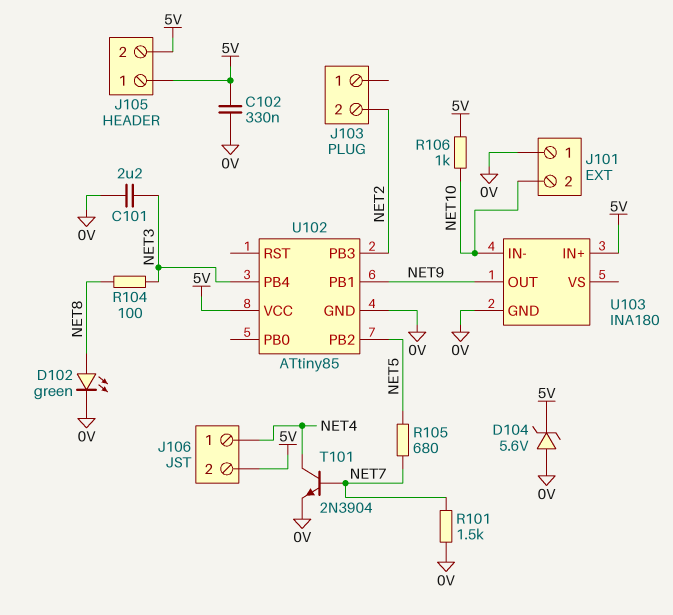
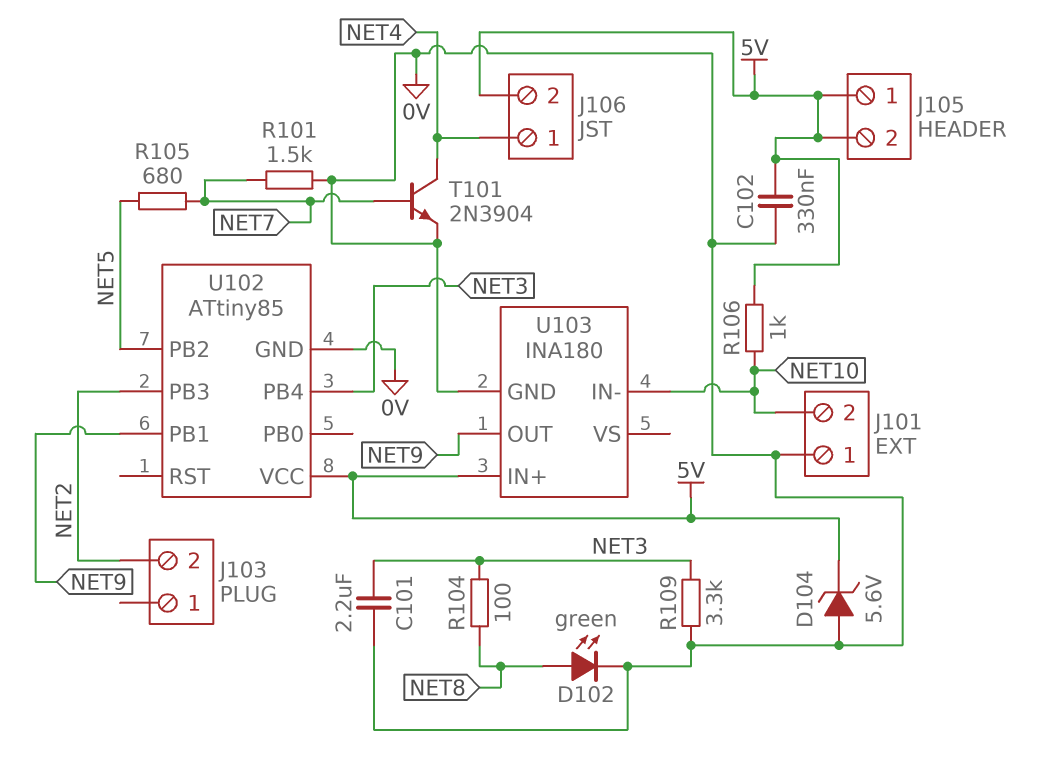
R109: none -> 3.3k (0V, NET3)

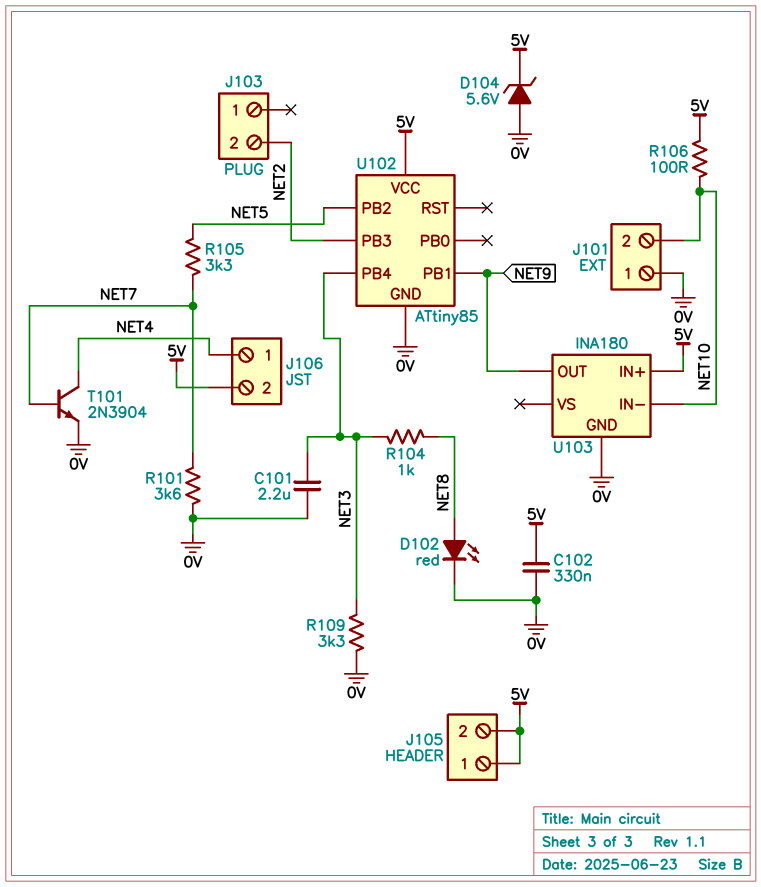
D102: LED green (A NET8, K 0V) -> LED red (A NET8, K 0V)
R101: 1.5k (0V, NET7) -> 3.6k (0V, NET7)
R104: 100 (NET3, NET8) -> 1k (NET3, NET8)
R105: 680 (NET5, NET7) -> 3.3k (NET5, NET7)
R106: 1k (5V, NET10) -> 100 (5V, NET10)

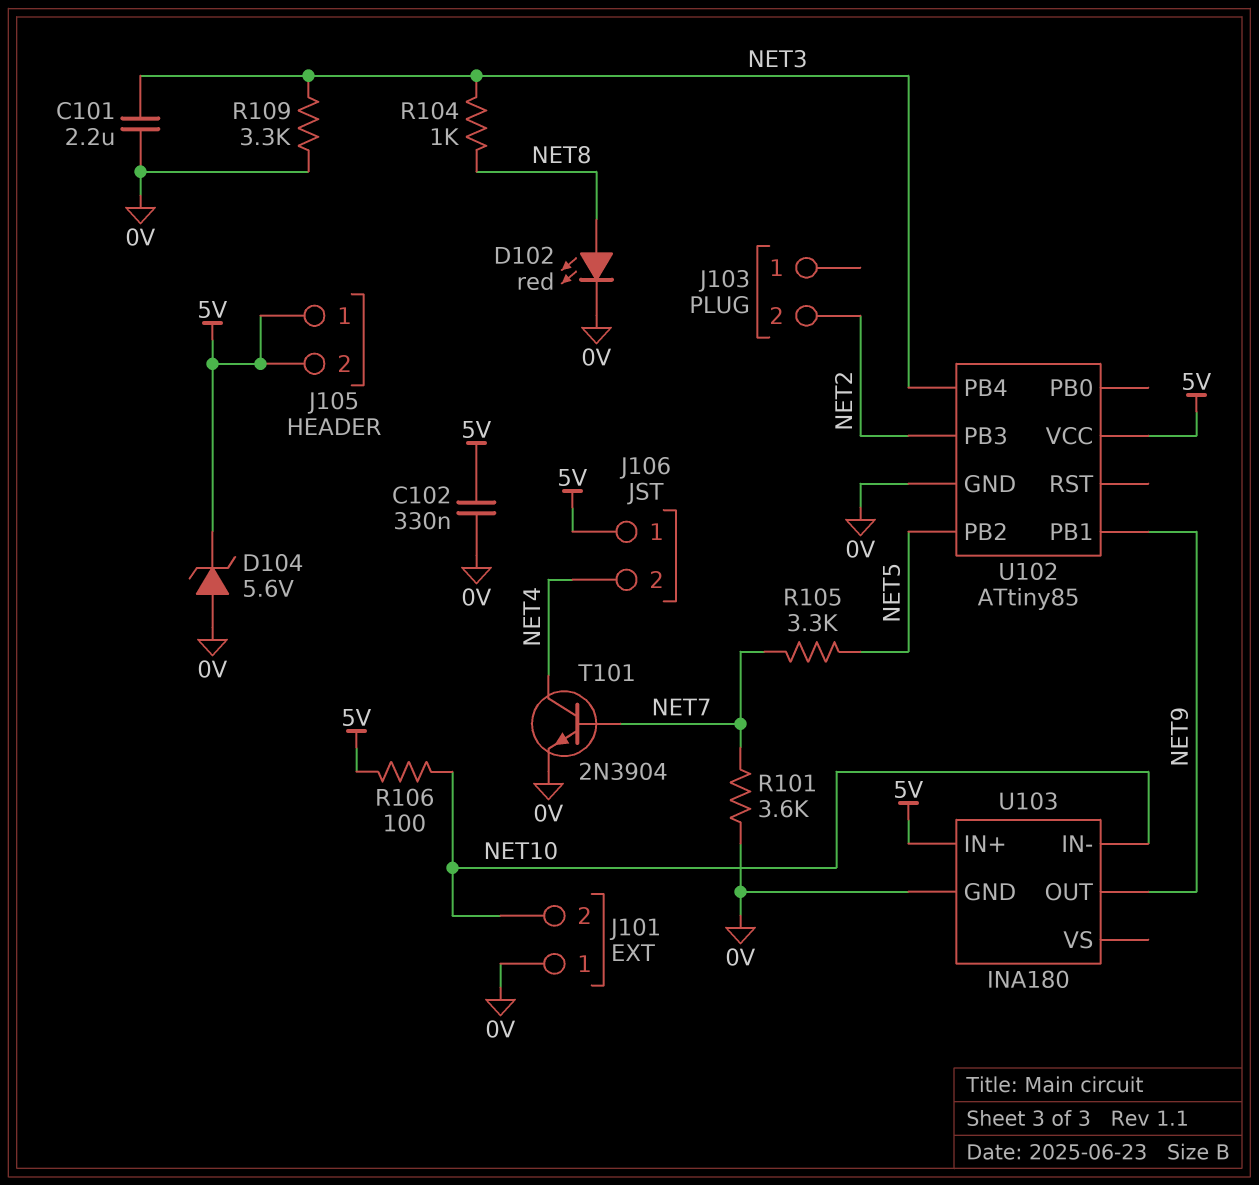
J106 pin 1: NET4 -> 5V
J106 pin 2: 5V -> NET4

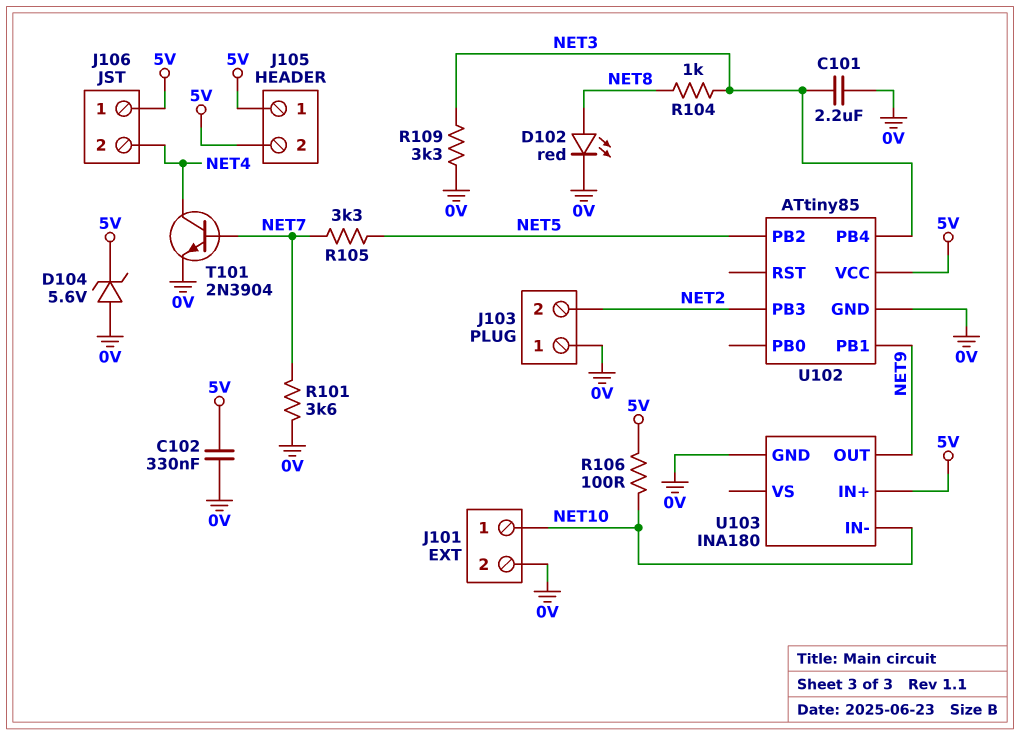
J101 pin 1: 0V -> NET10
J101 pin 2: NET10 -> 0V
J103 pin 1: none -> 0V

